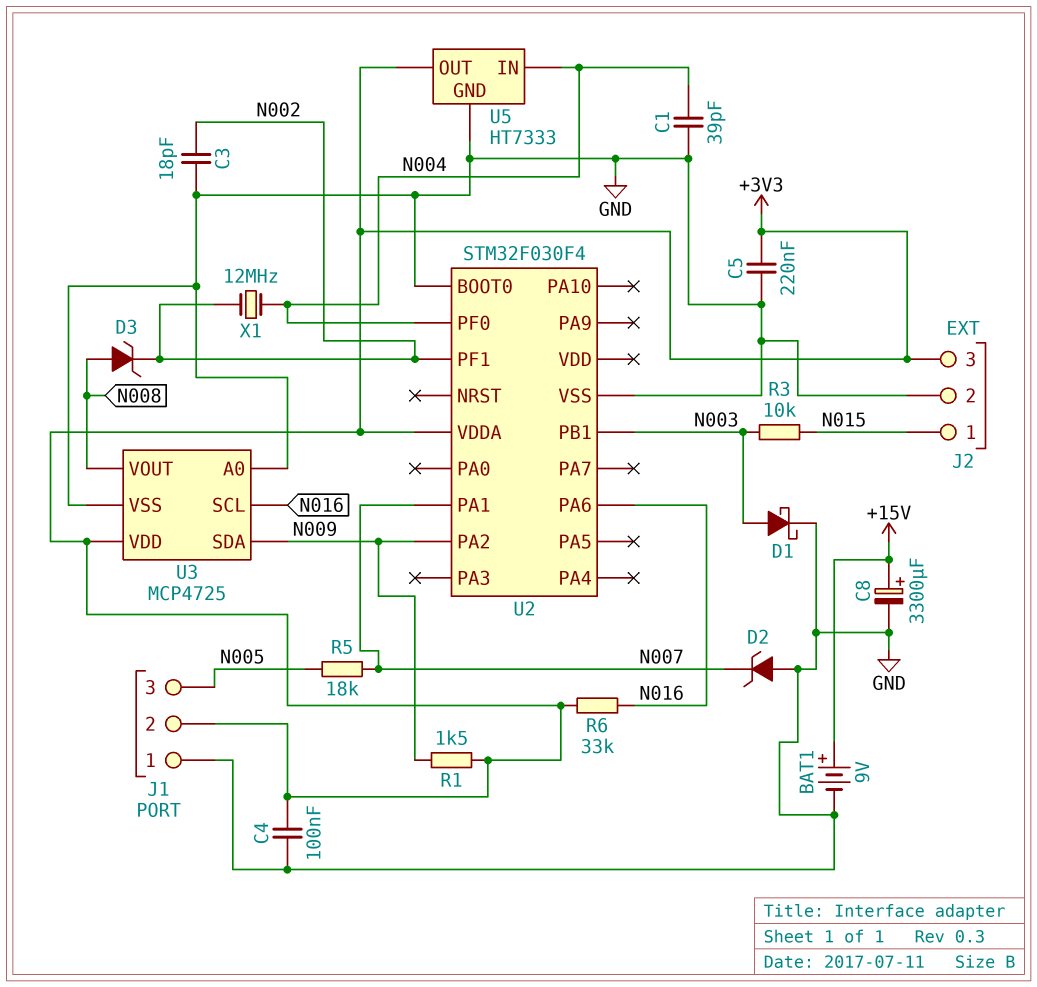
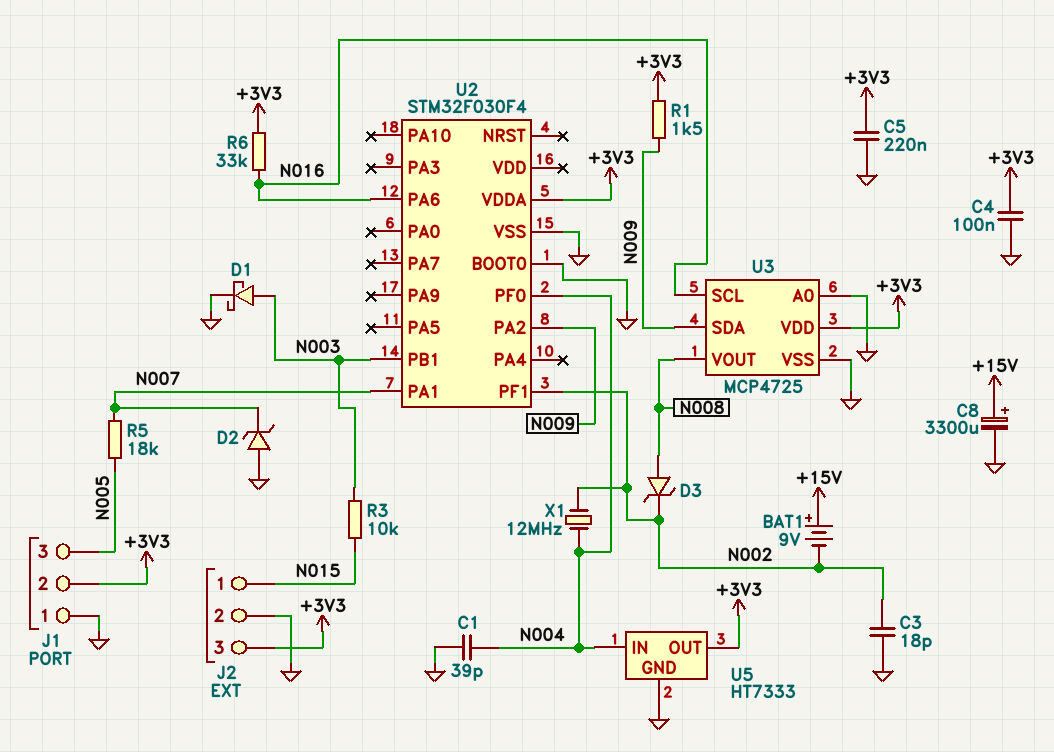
BAT1: 9V (plus +15V, minus GND) -> 9V (plus +15V, minus N002)

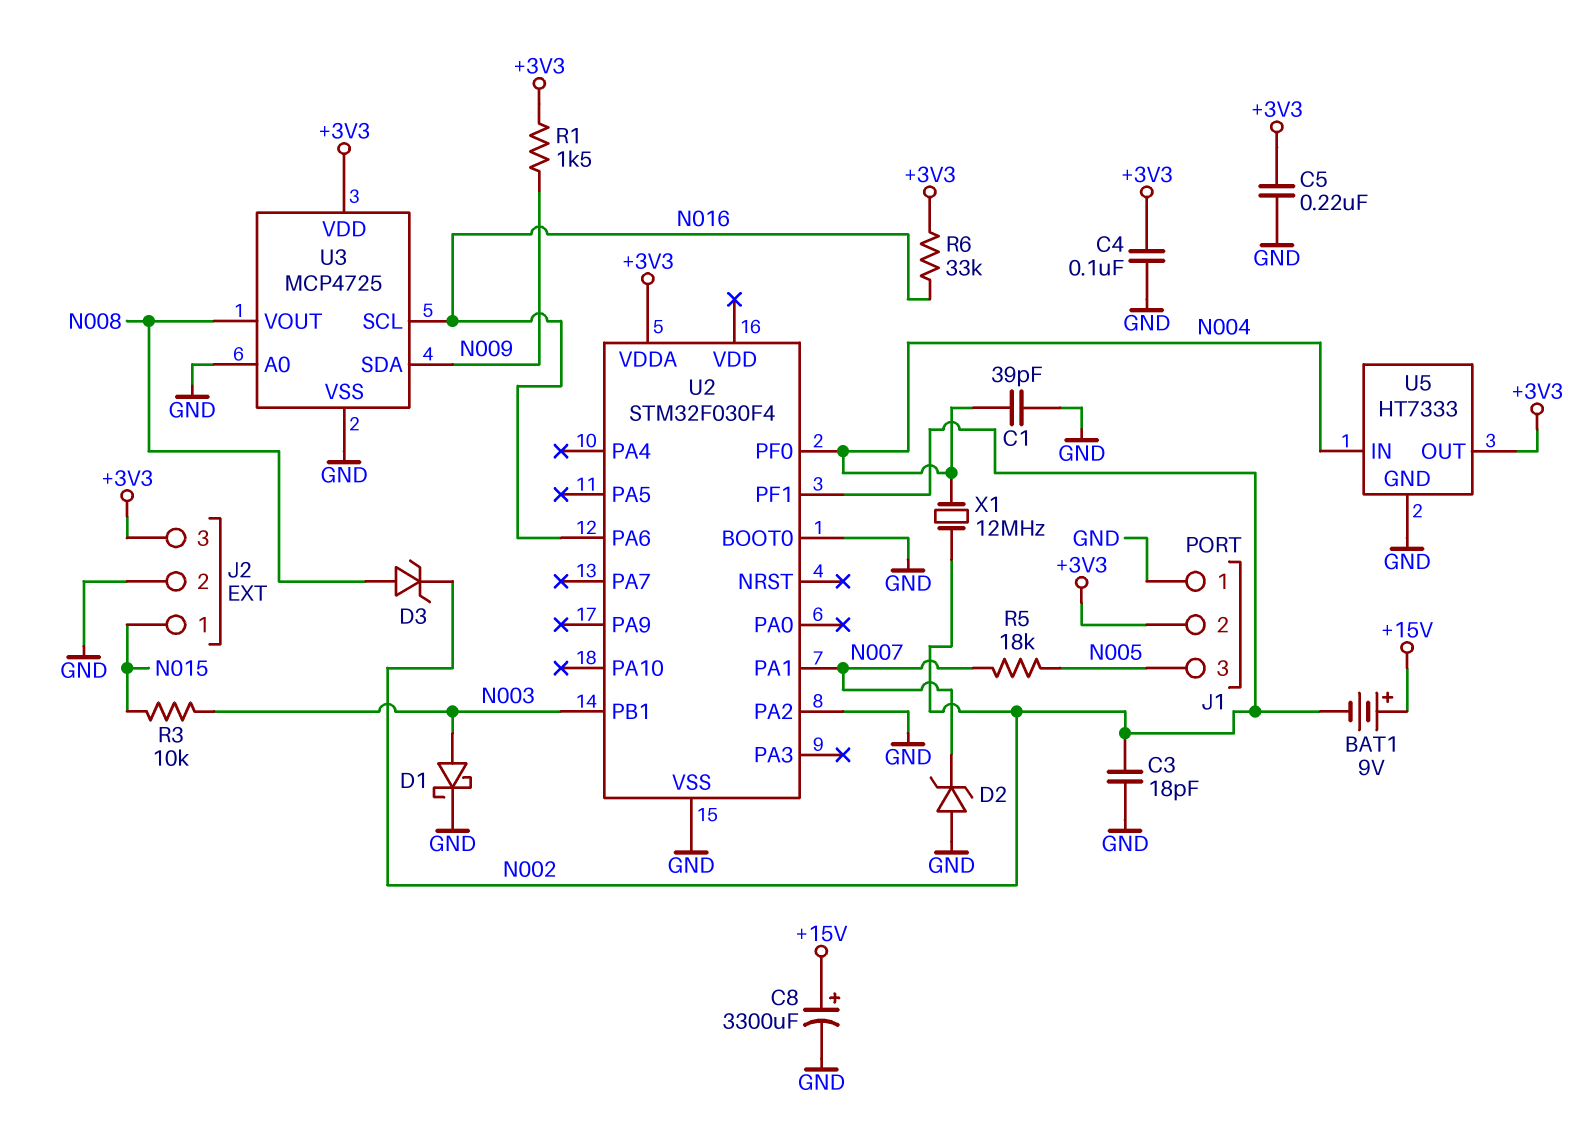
U2 pin PA2: N009 -> GND

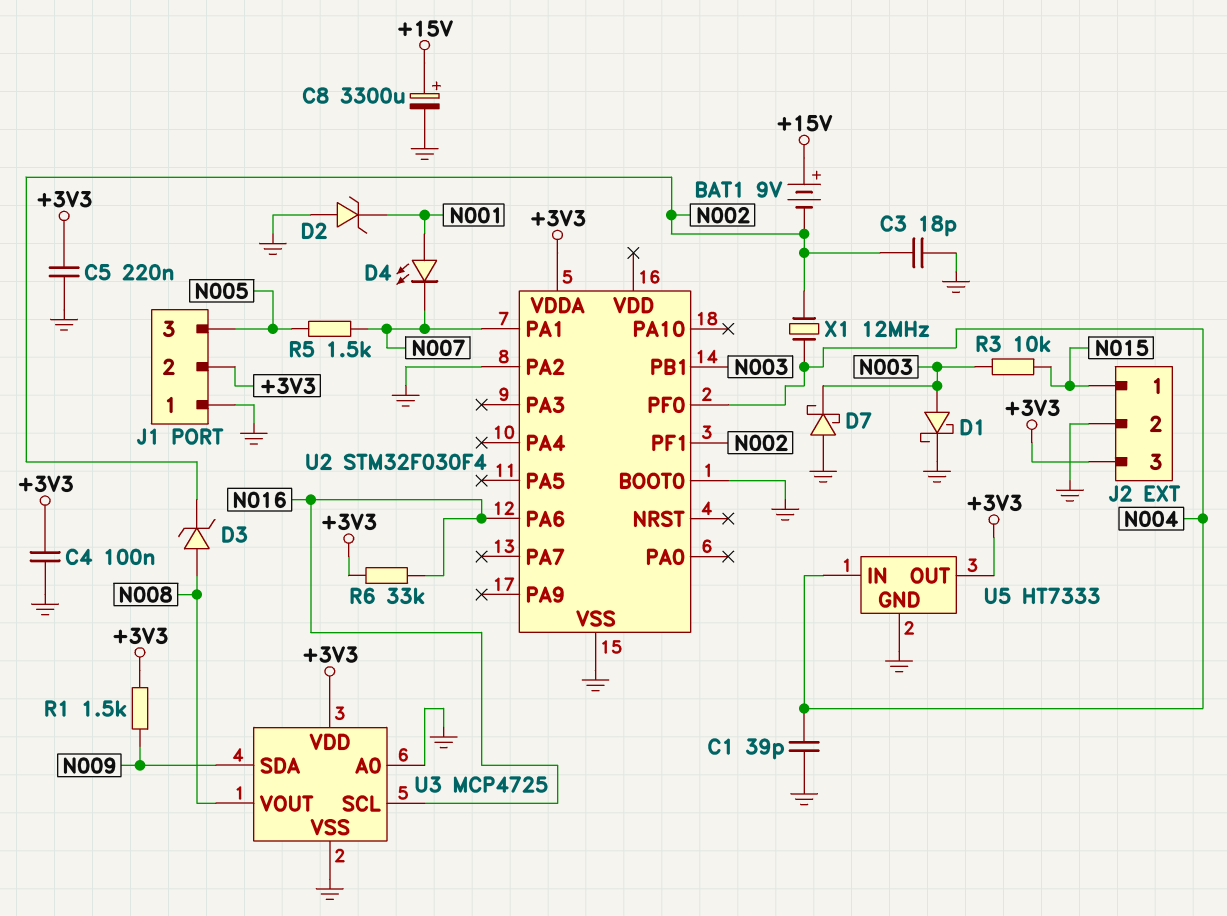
D2: zener (A GND, K N007) -> zener (A GND, K N001)
D4: none -> LED (A N001, K N007)
D7: none -> schottky (A GND, K N003)
R5: 18k (N005, N007) -> 1.5k (N005, N007)

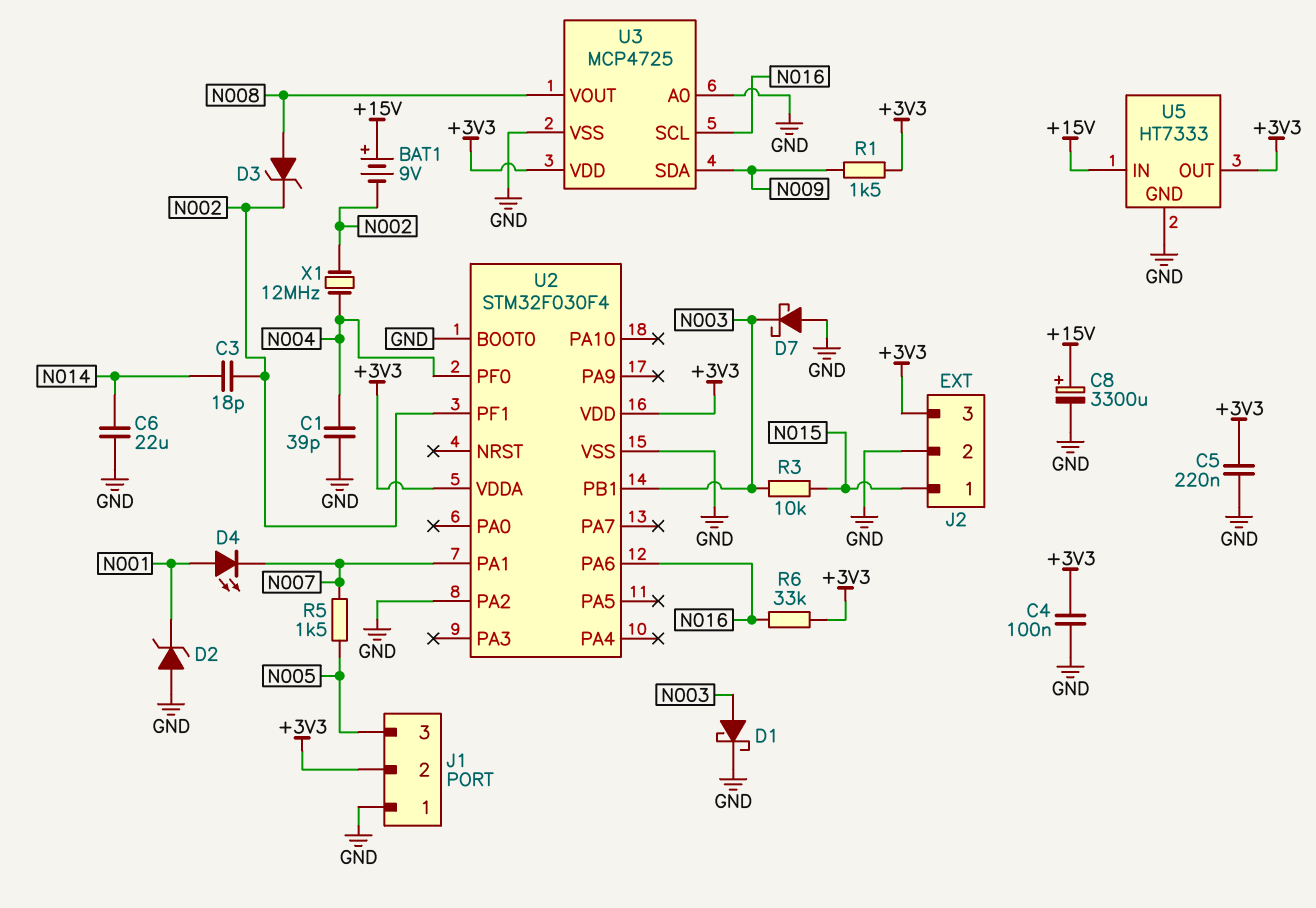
C3: 18pF (GND, N002) -> 18pF (N002, N014)
C6: none -> 22uF (GND, N014)
U2 pin VDD: none -> +3V3
U5 pin IN: N004 -> +15V

